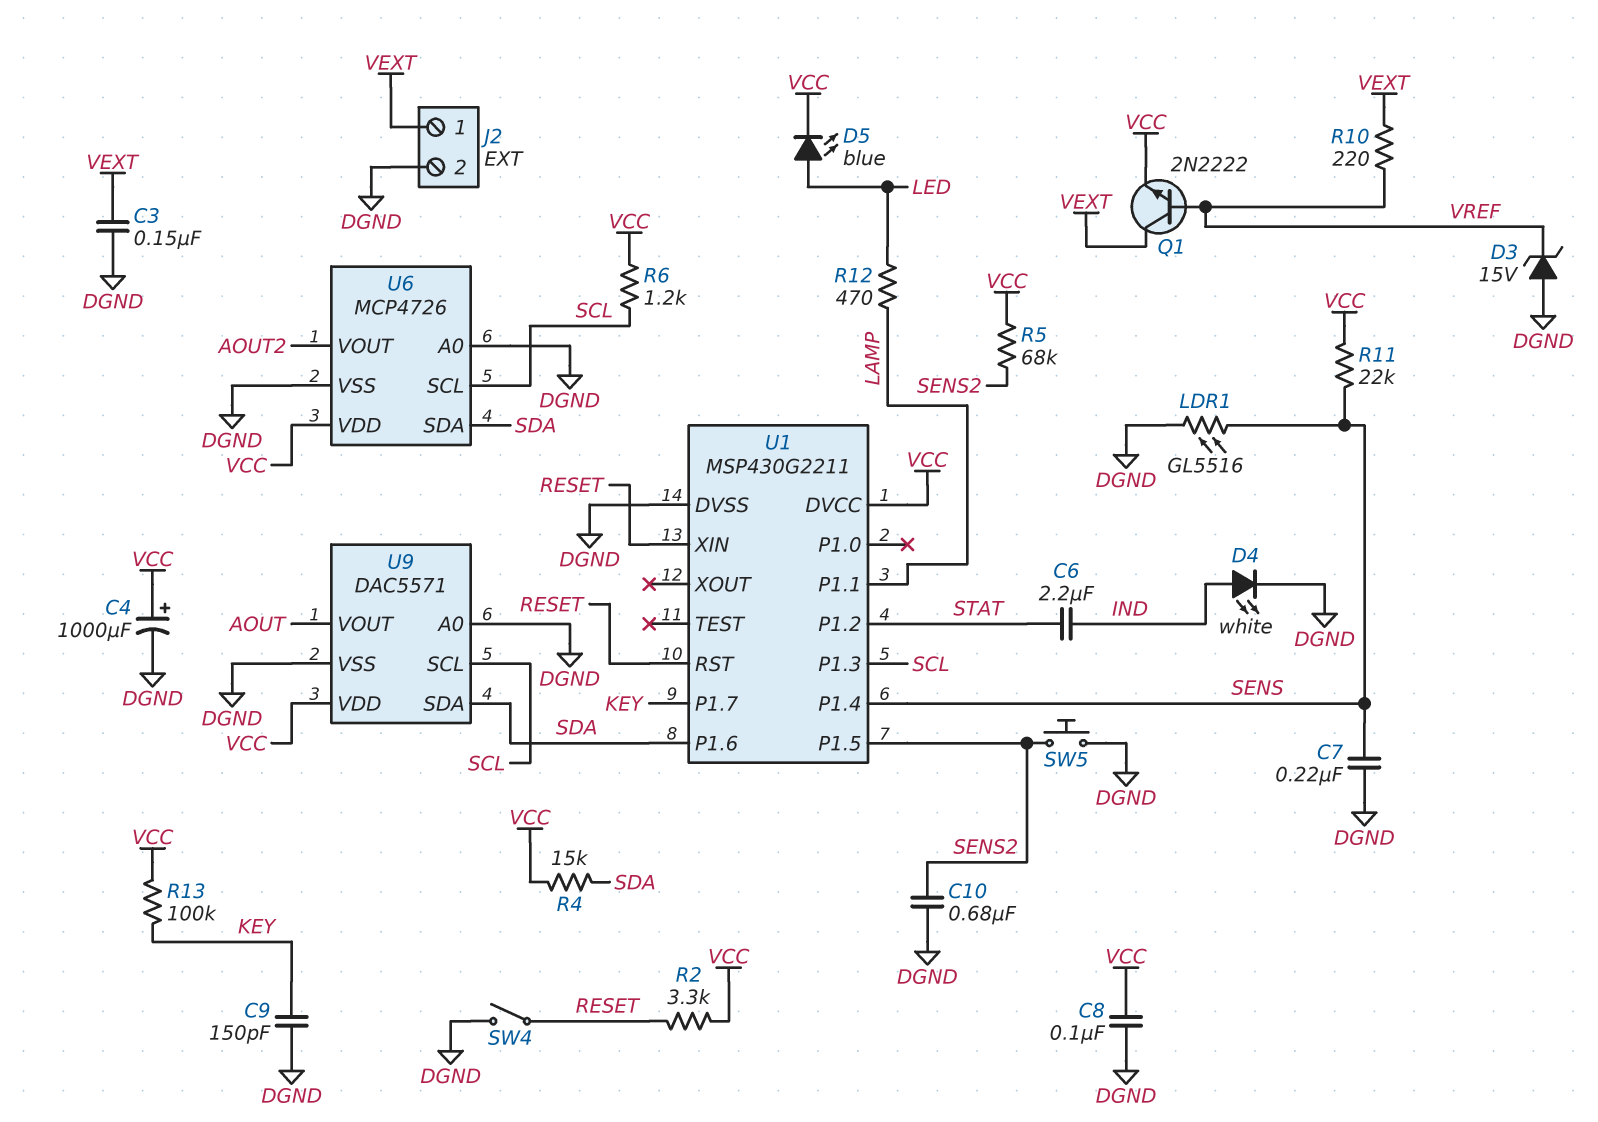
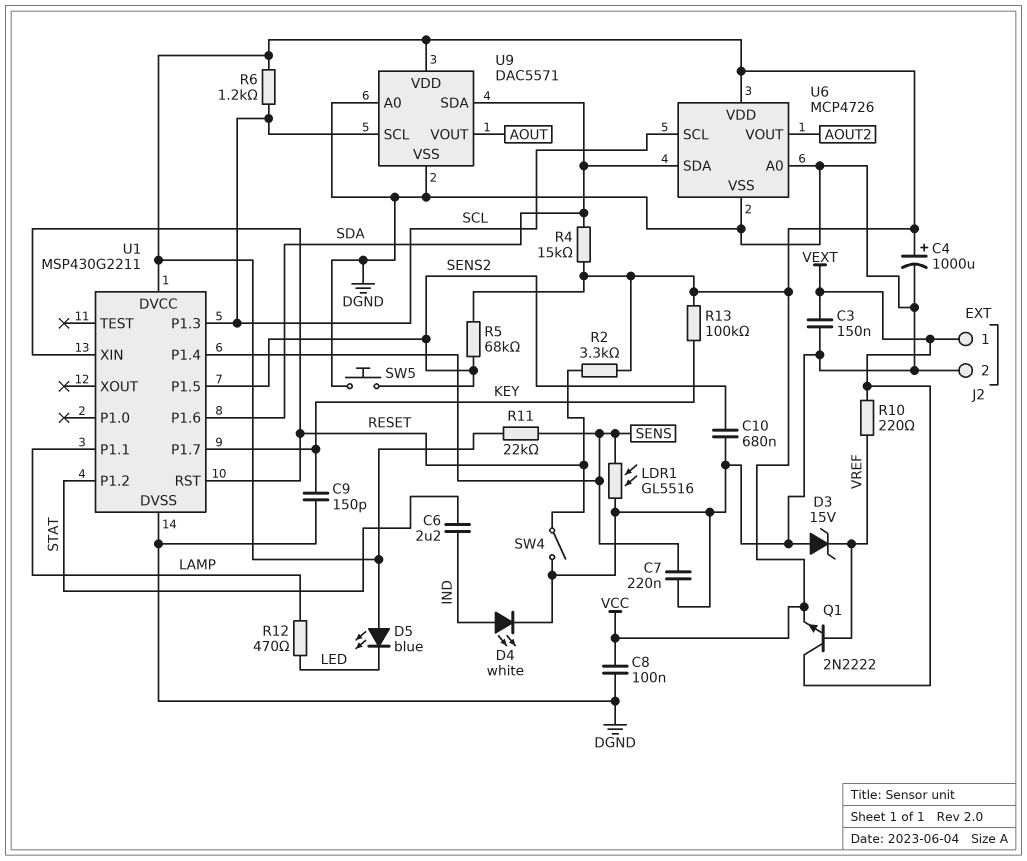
D5: LED blue (A LED, K VCC) -> LED blue (A VCC, K LED)

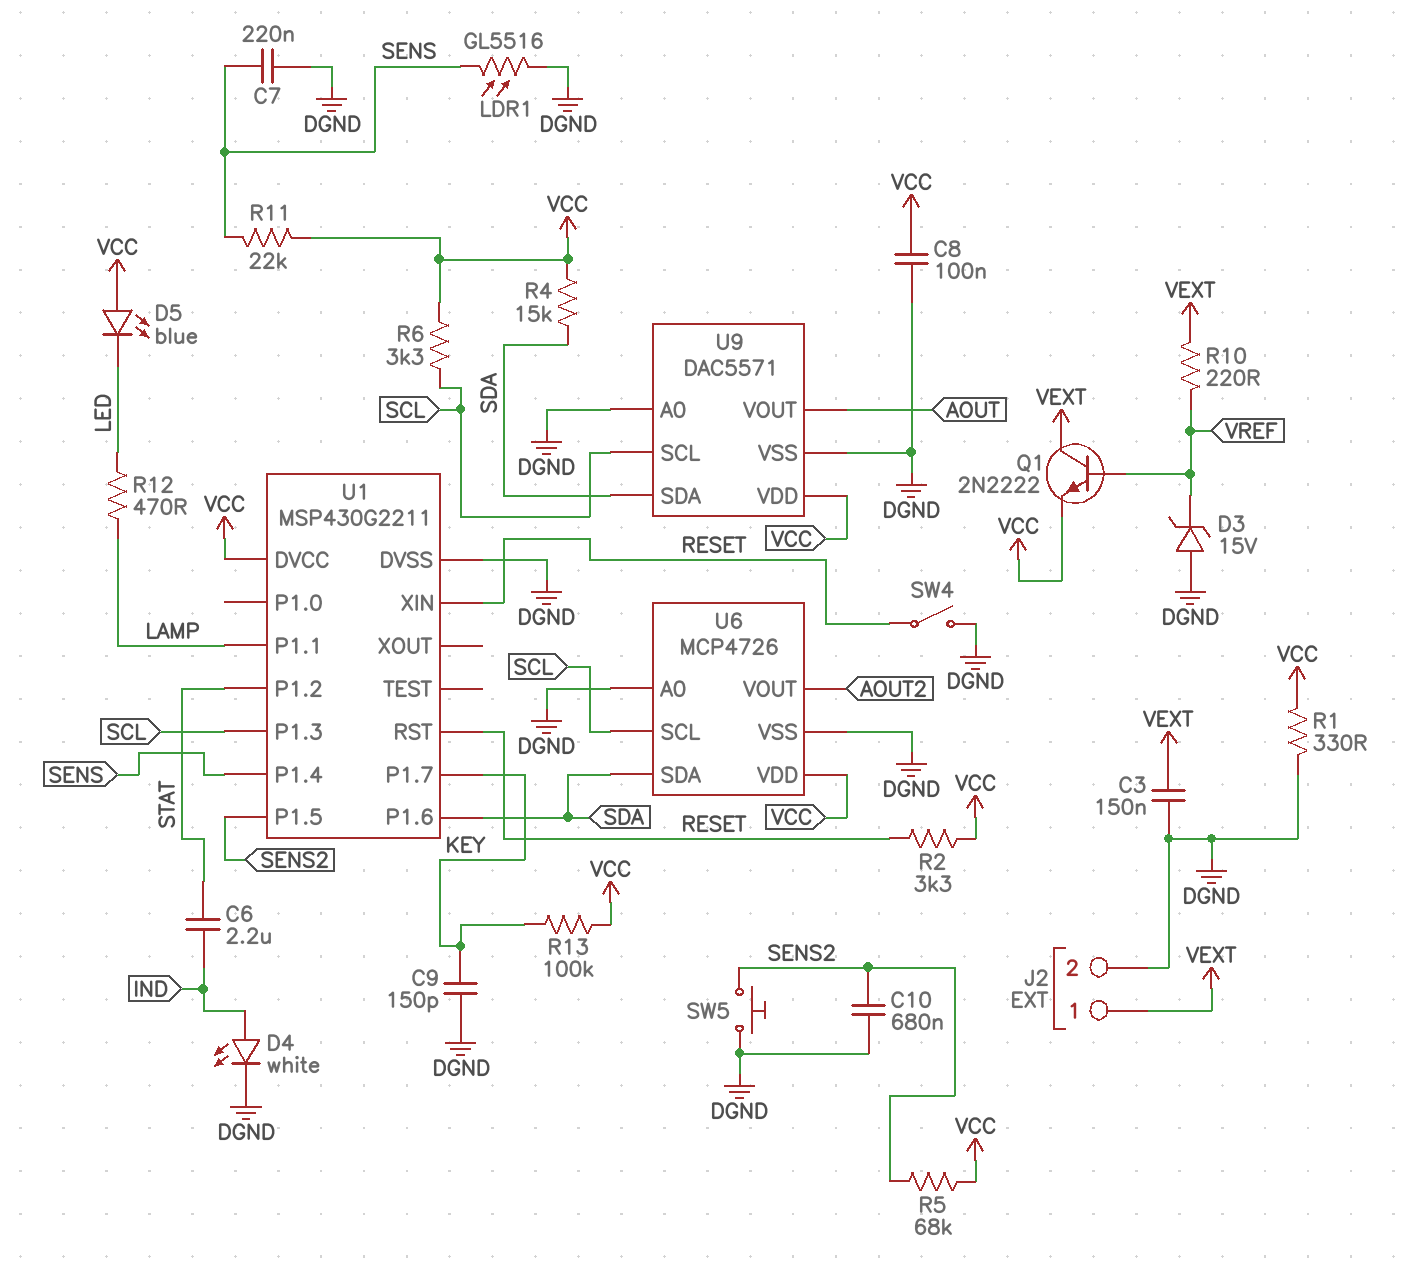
C4: 1000uF (plus VCC, minus DGND) -> none
R1: none -> 330 (DGND, VCC)
R6: 1.2k (SCL, VCC) -> 3.3k (SCL, VCC)

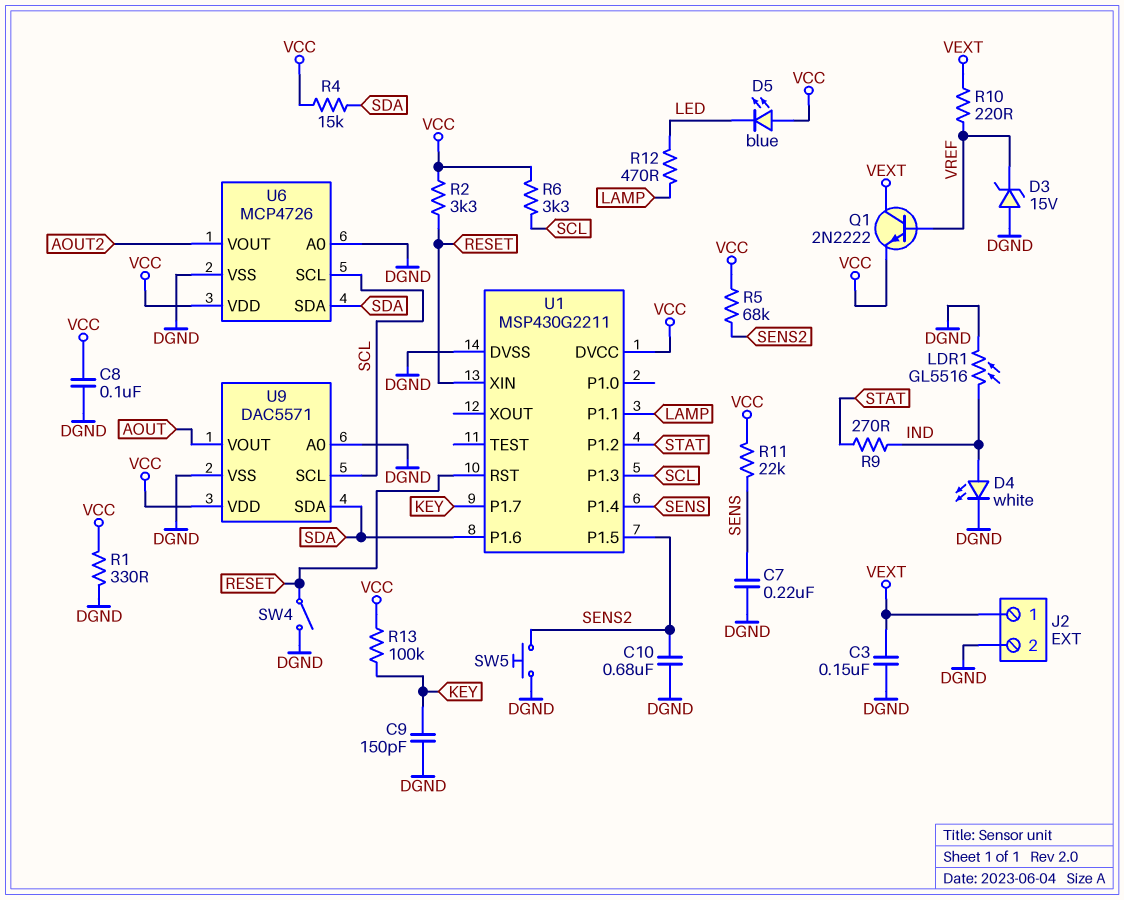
C6: 2.2uF (IND, STAT) -> none
LDR1: GL5516 (DGND, SENS) -> GL5516 (DGND, IND)
R9: none -> 270 (IND, STAT)

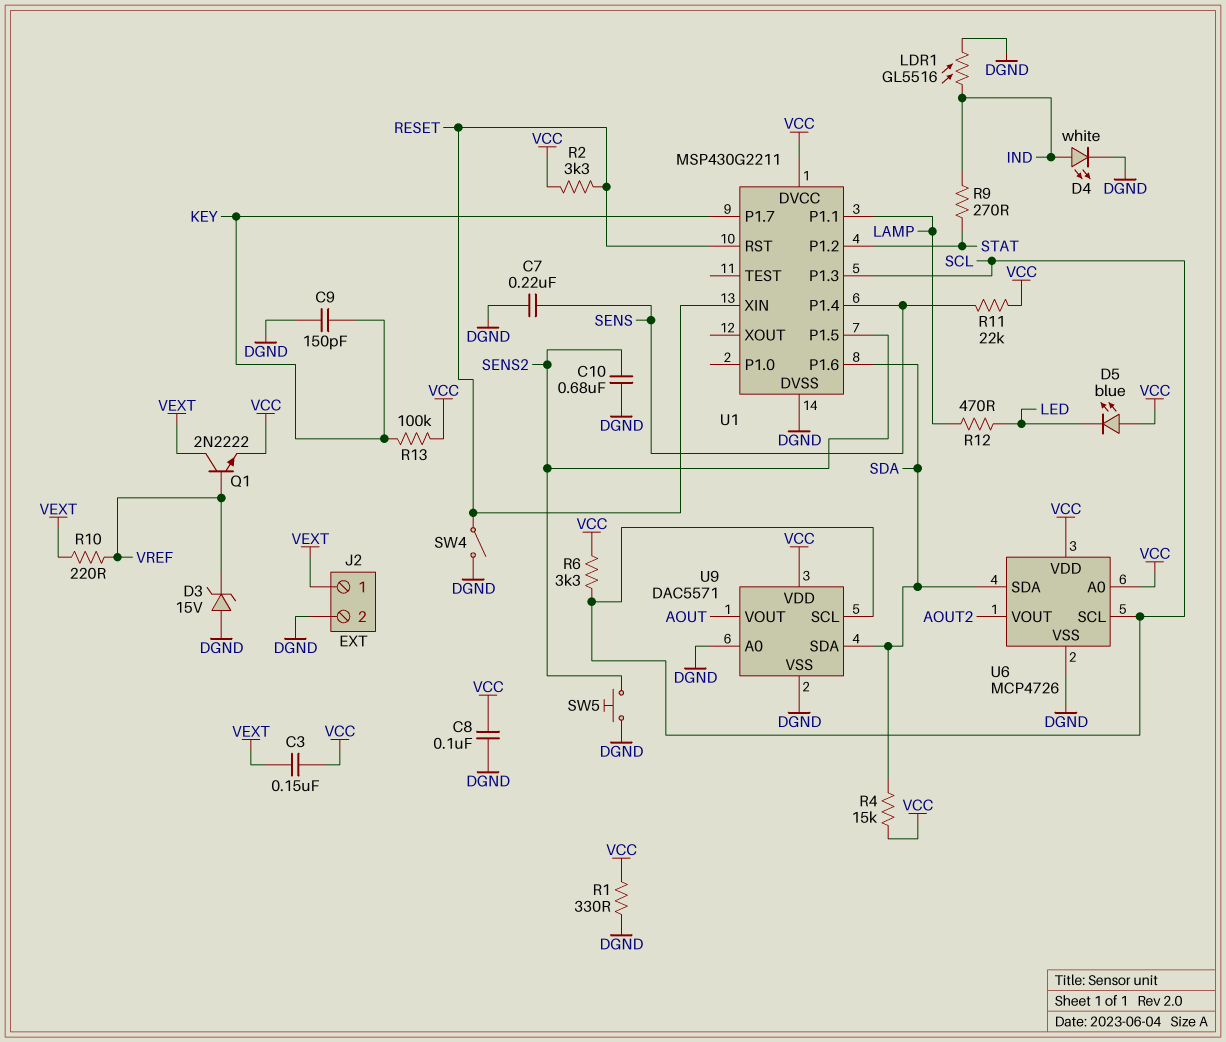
C3: 150nF (DGND, VEXT) -> 150nF (VCC, VEXT)
R5: 68k (SENS2, VCC) -> none
U6 pin A0: DGND -> VCC

